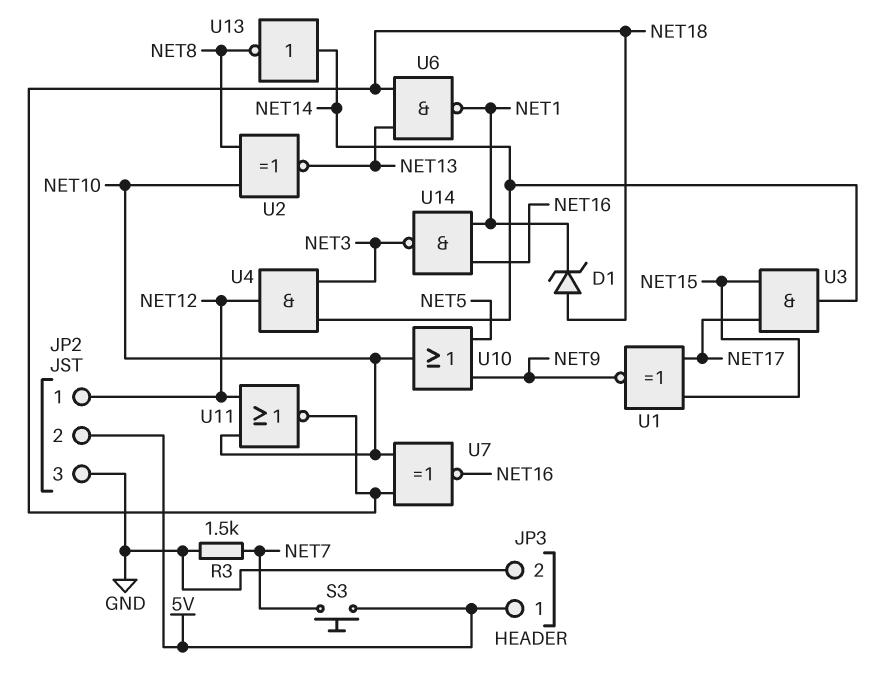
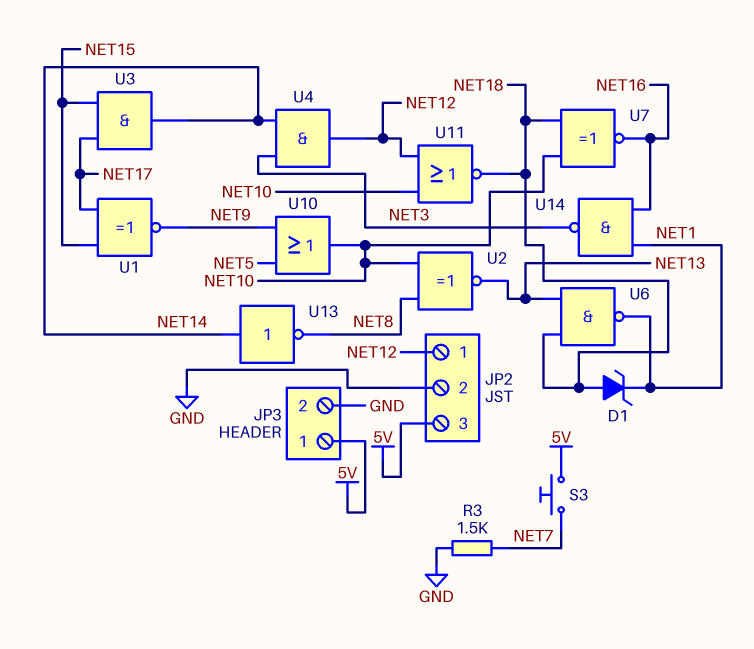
JP2 pin 2: 5V -> GND
JP2 pin 3: GND -> 5V

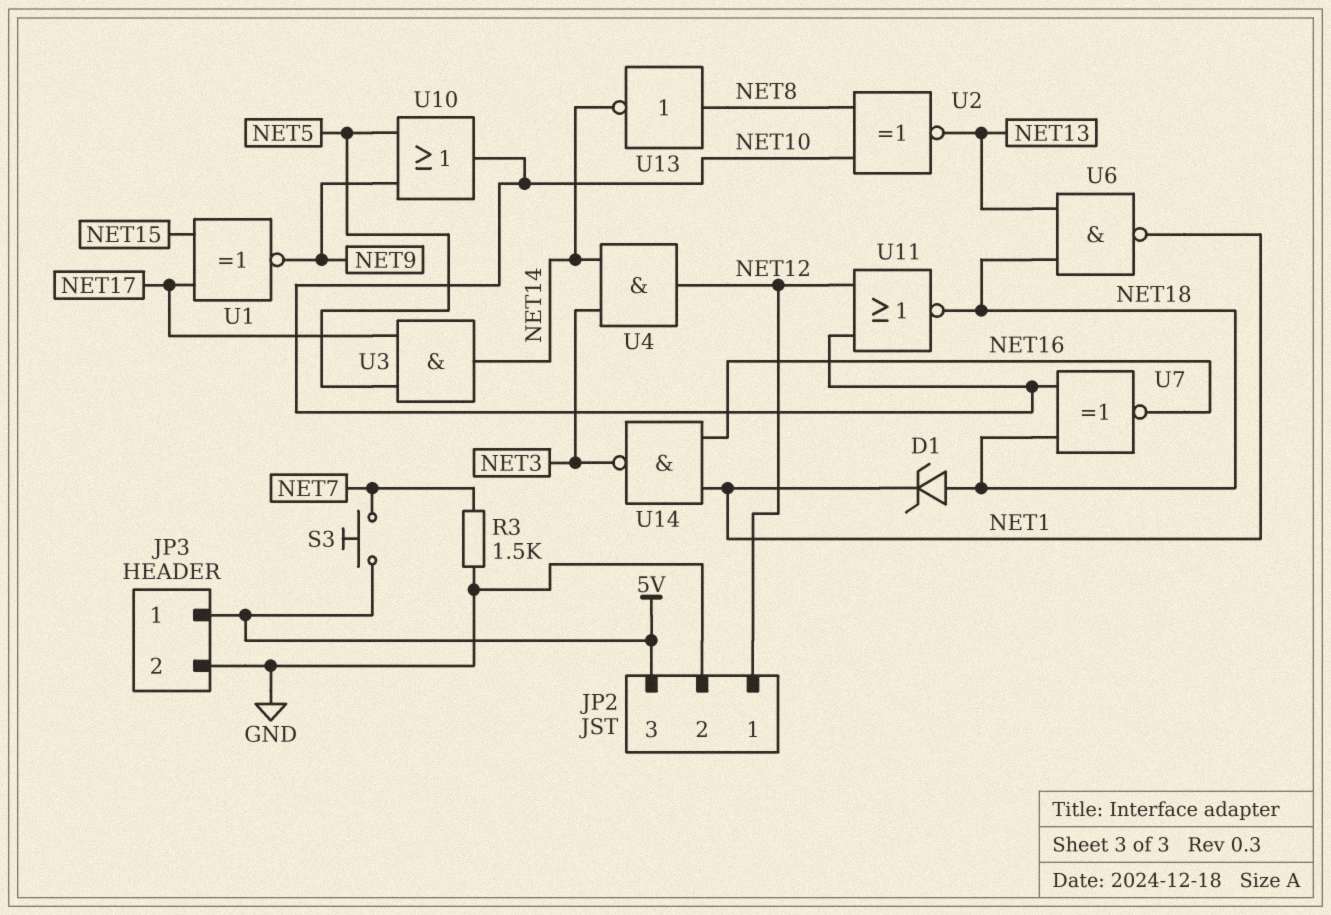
U3: AND (in NET15, in NET17, out NET14) -> AND (in NET5, in NET17, out NET14)
U13: NOT (in NET14, out NET8) -> NOT (in NET8, out NET14)

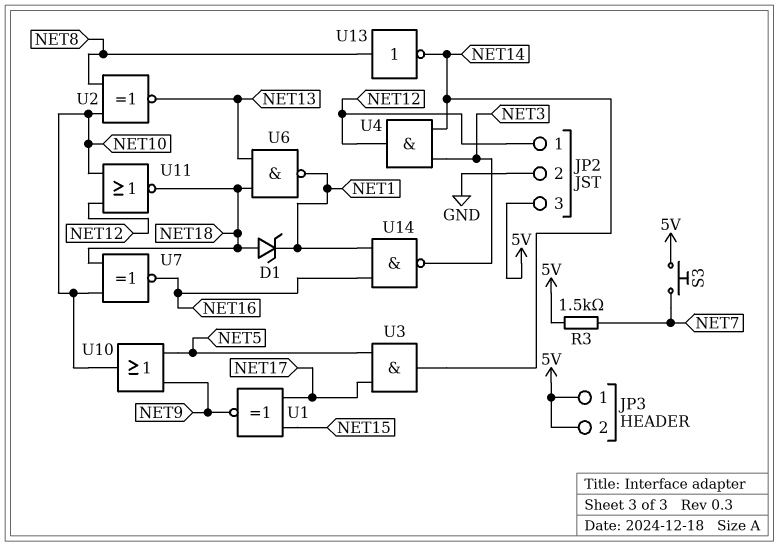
JP3 pin 2: GND -> 5V
R3: 1.5k (GND, NET7) -> 1.5k (5V, NET7)

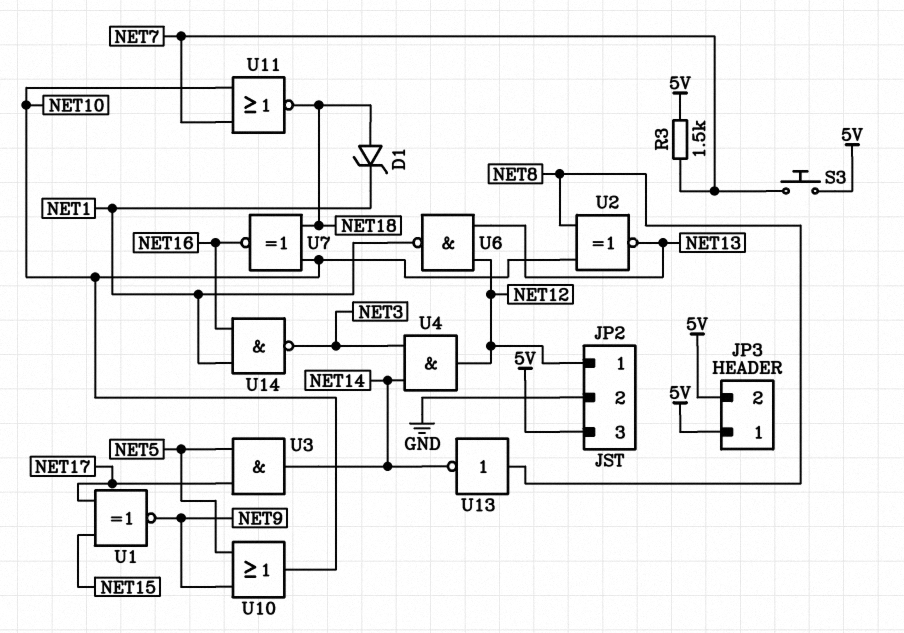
U6: NAND (in NET13, in NET18, out NET1) -> NAND (in NET12, in NET13, out NET1)
U11: NOR (in NET10, in NET12, out NET18) -> NOR (in NET7, in NET10, out NET18)

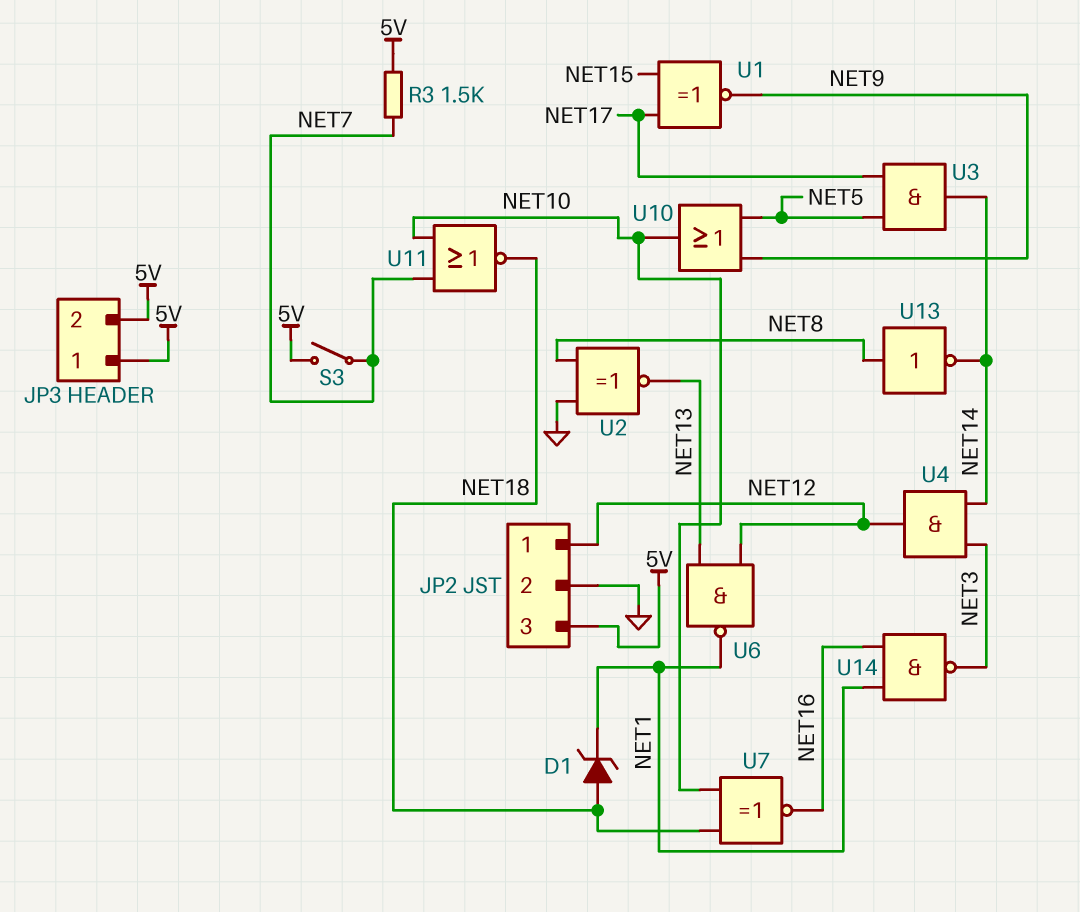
S3: button (5V, NET7) -> switch (5V, NET7)
U2: XNOR (in NET8, in NET10, out NET13) -> XNOR (in GND, in NET8, out NET13)

